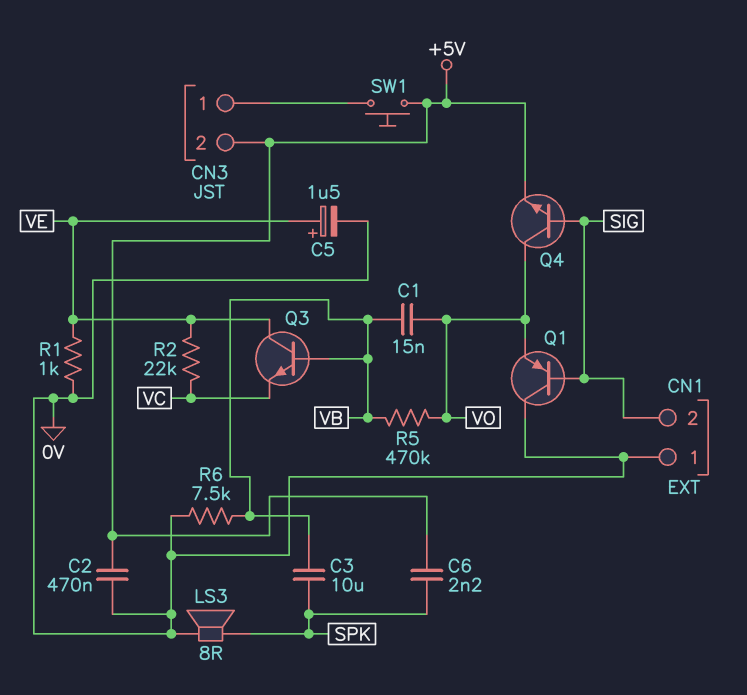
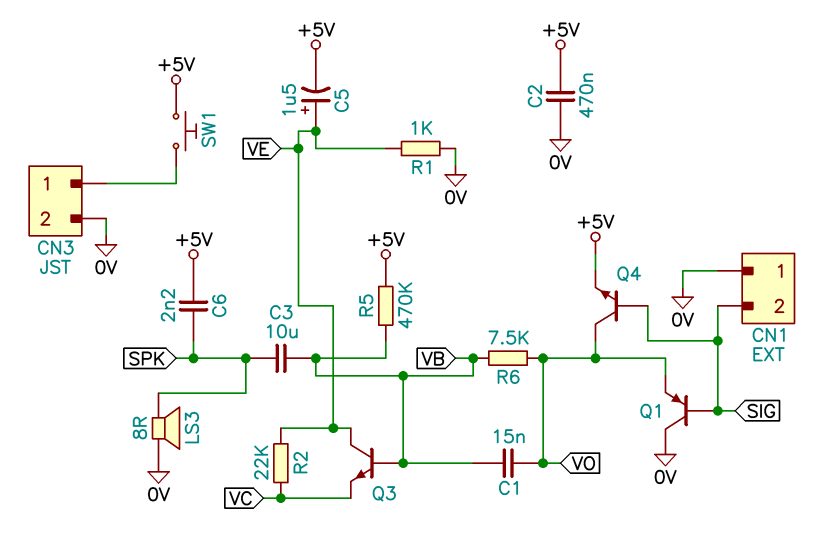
C5: 1.5uF (plus VE, minus 0V) -> 1.5uF (plus VE, minus +5V)
CN3 pin 2: +5V -> 0V
R5: 470k (VB, VO) -> 470k (+5V, VB)
R6: 7.5k (0V, VB) -> 7.5k (VB, VO)

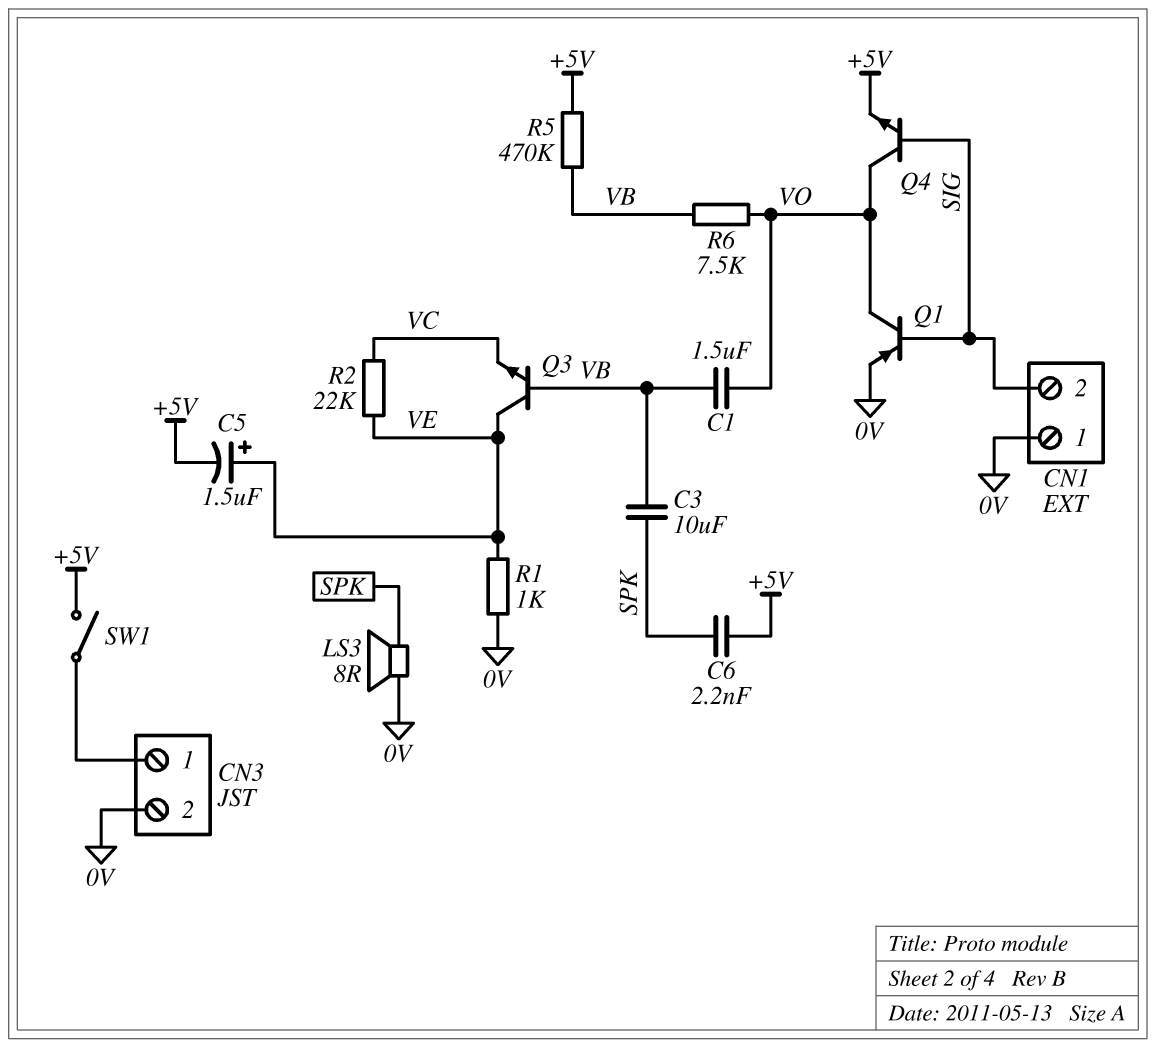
C1: 15nF (VB, VO) -> 1.5uF (VB, VO)
C2: 470nF (+5V, 0V) -> none
Q1: PNP (B SIG, C 0V, E VO) -> PNP (B SIG, C VO, E 0V)
SW1: button (+5V, CN3/1) -> switch (+5V, CN3/1)

